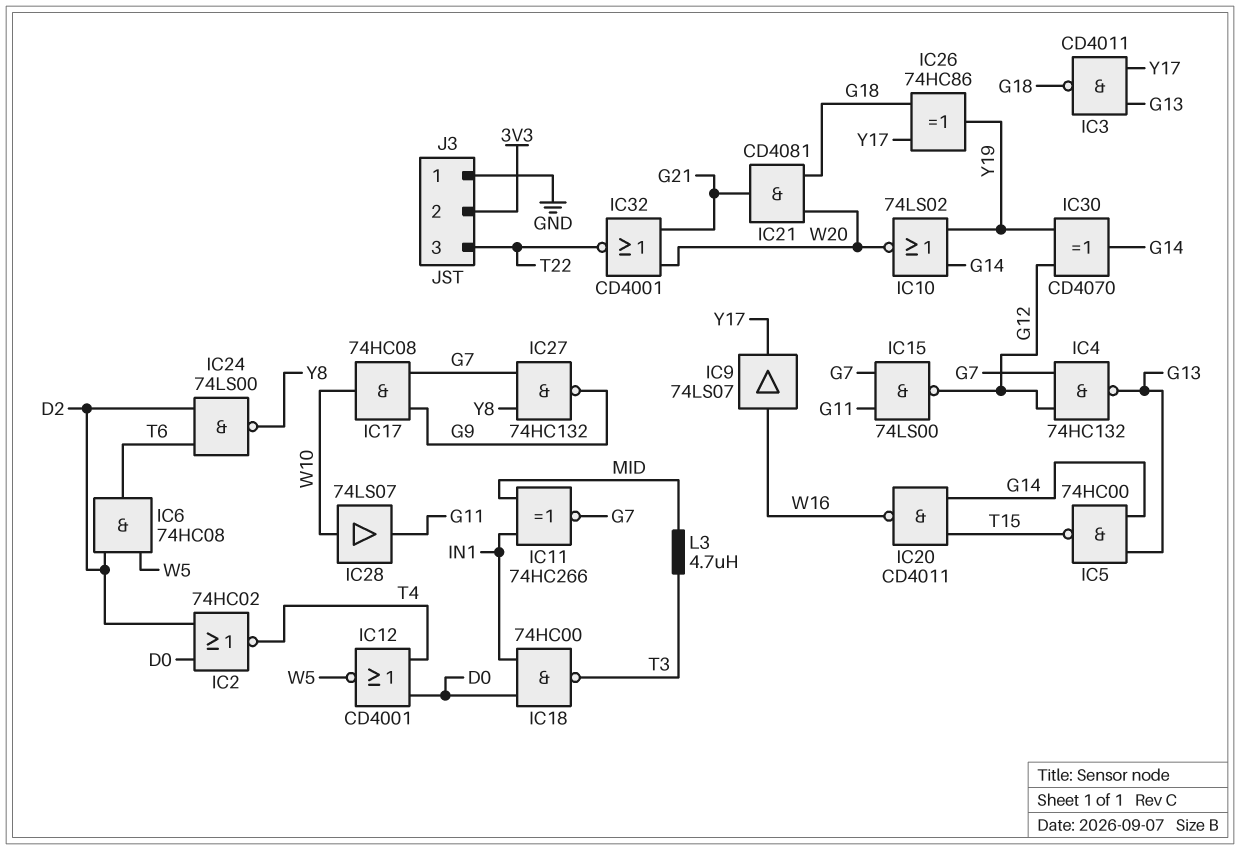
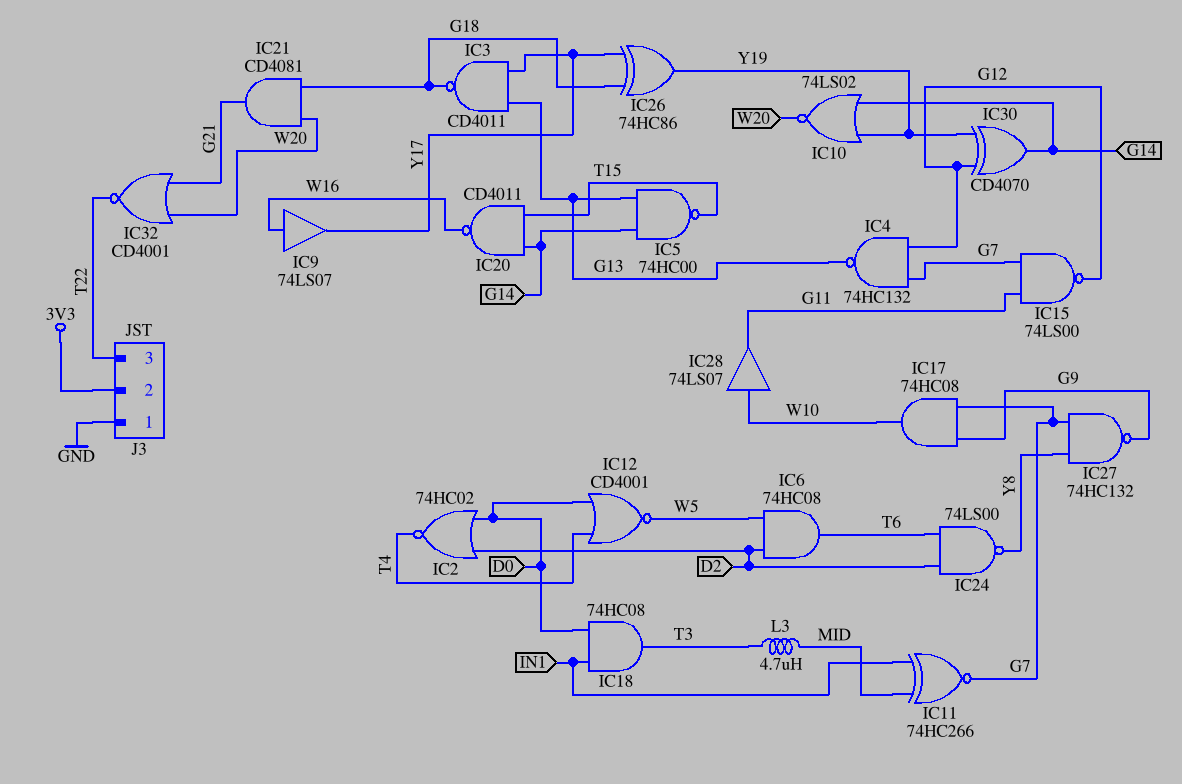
IC18: NAND 74HC00 (in D0, in IN1, out T3) -> AND 74HC08 (in D0, in IN1, out T3)

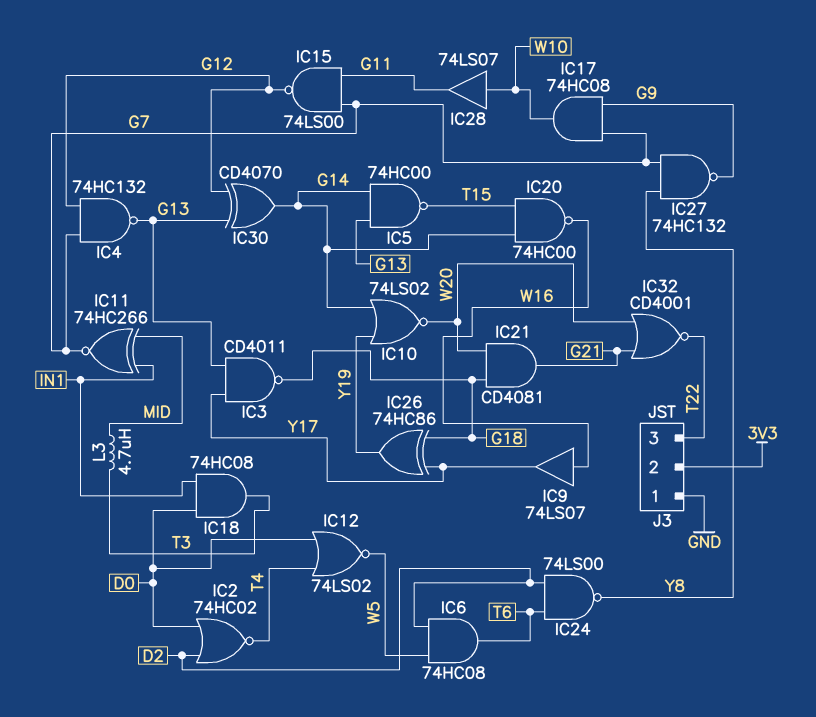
IC12: NOR CD4001 (in D0, in T4, out W5) -> NOR 74LS02 (in D0, in T4, out W5)
IC20: NAND CD4011 (in G14, in T15, out W16) -> NAND 74HC00 (in G14, in T15, out W16)
IC30: XOR CD4070 (in G12, in Y19, out G14) -> XOR CD4070 (in G12, in G13, out G14)

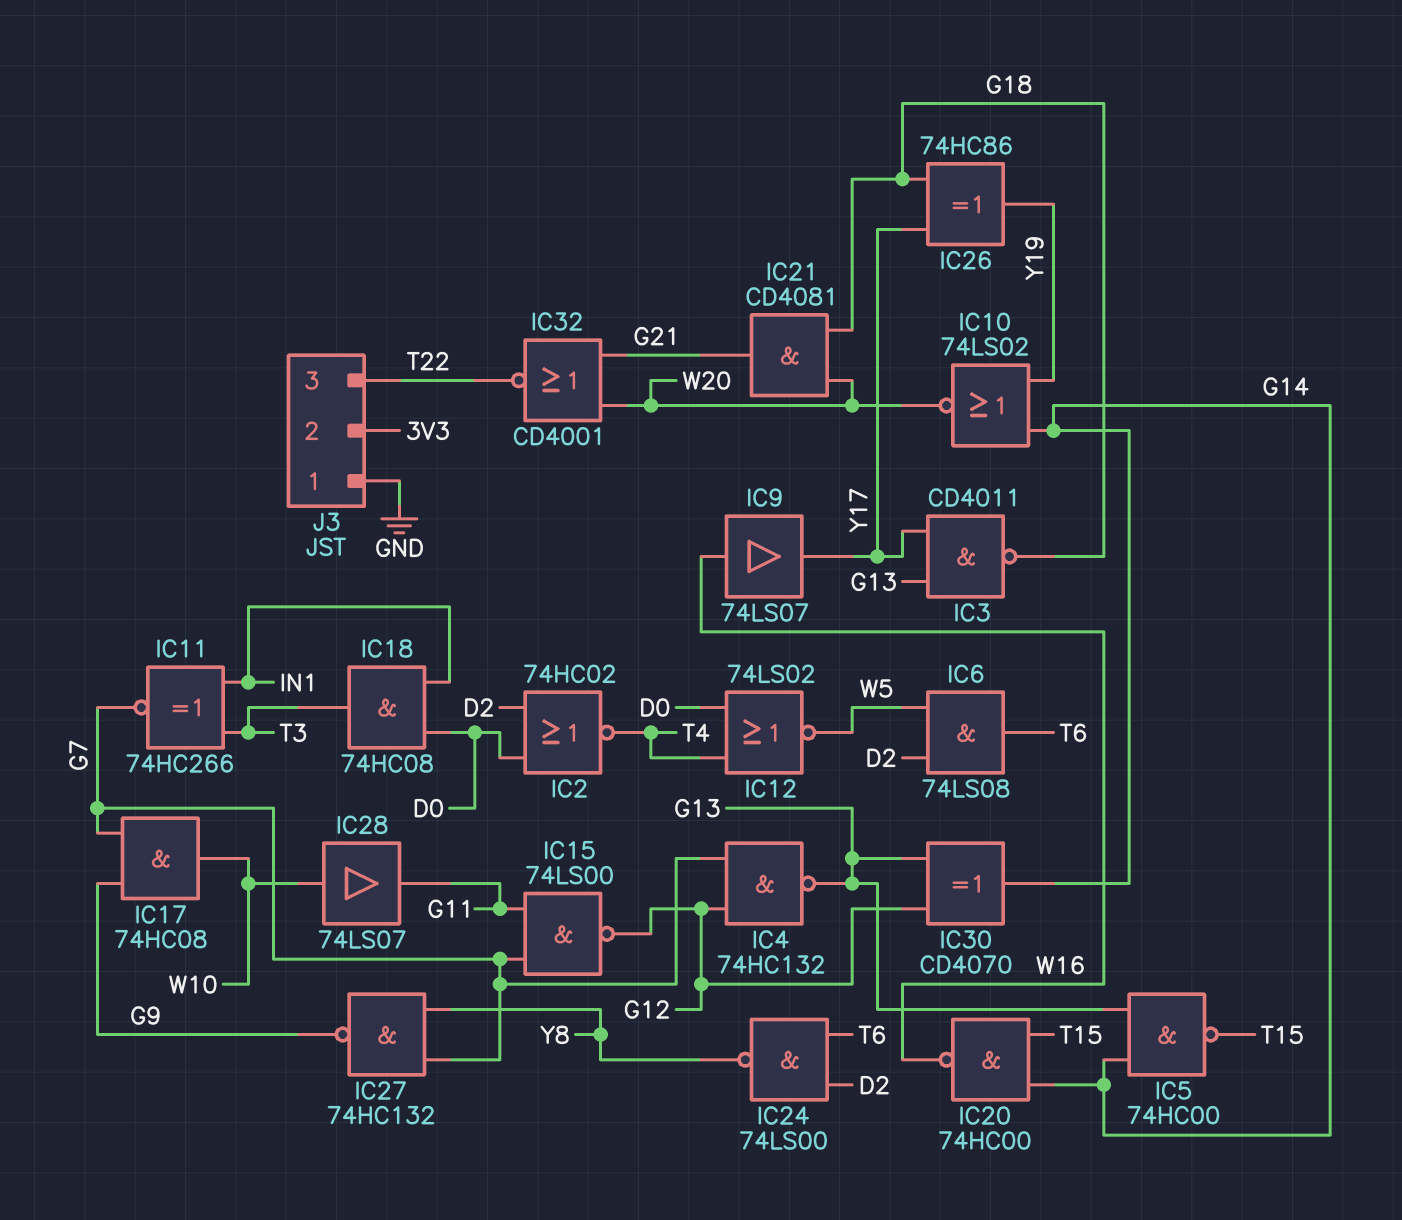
IC6: AND 74HC08 (in D2, in W5, out T6) -> AND 74LS08 (in D2, in W5, out T6)
IC11: XNOR 74HC266 (in IN1, in MID, out G7) -> XNOR 74HC266 (in IN1, in T3, out G7)
L3: 4.7uH (MID, T3) -> none

